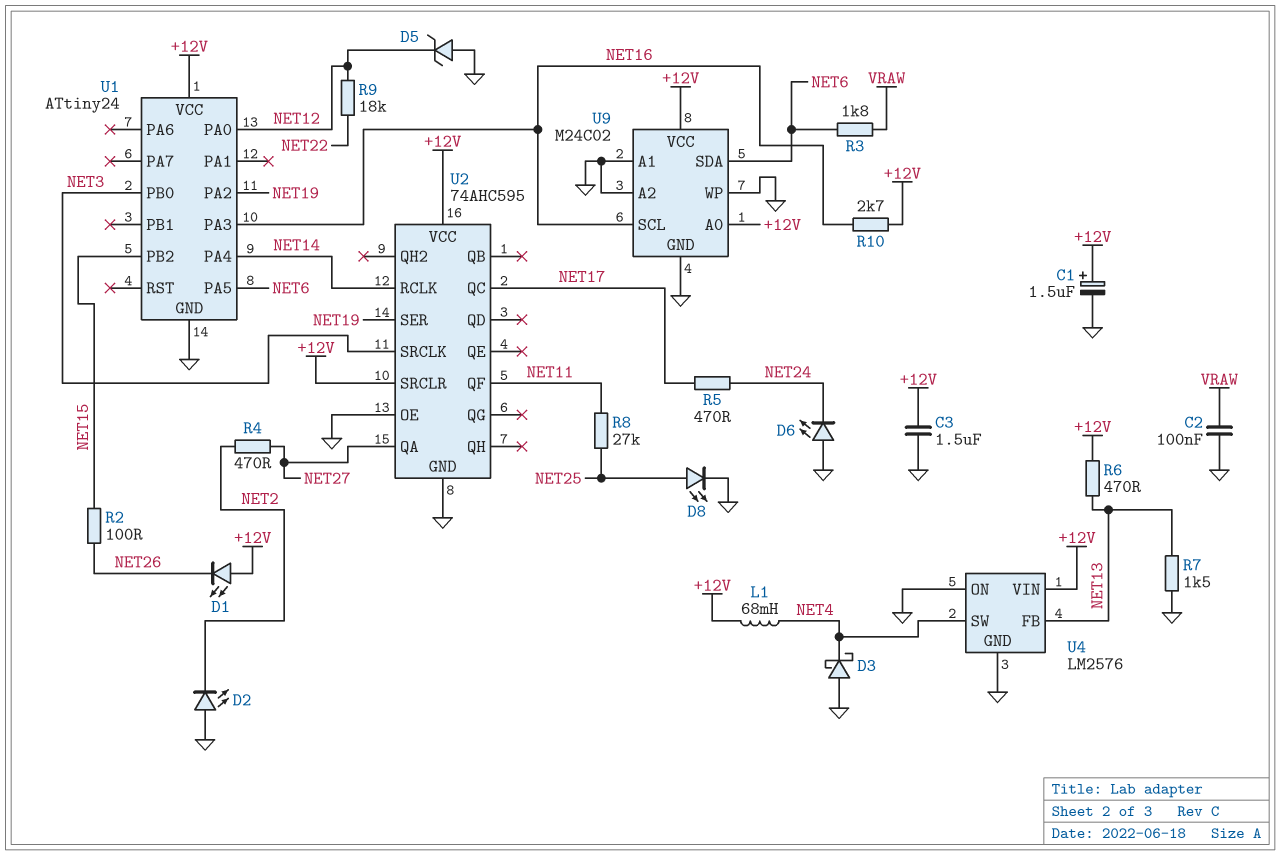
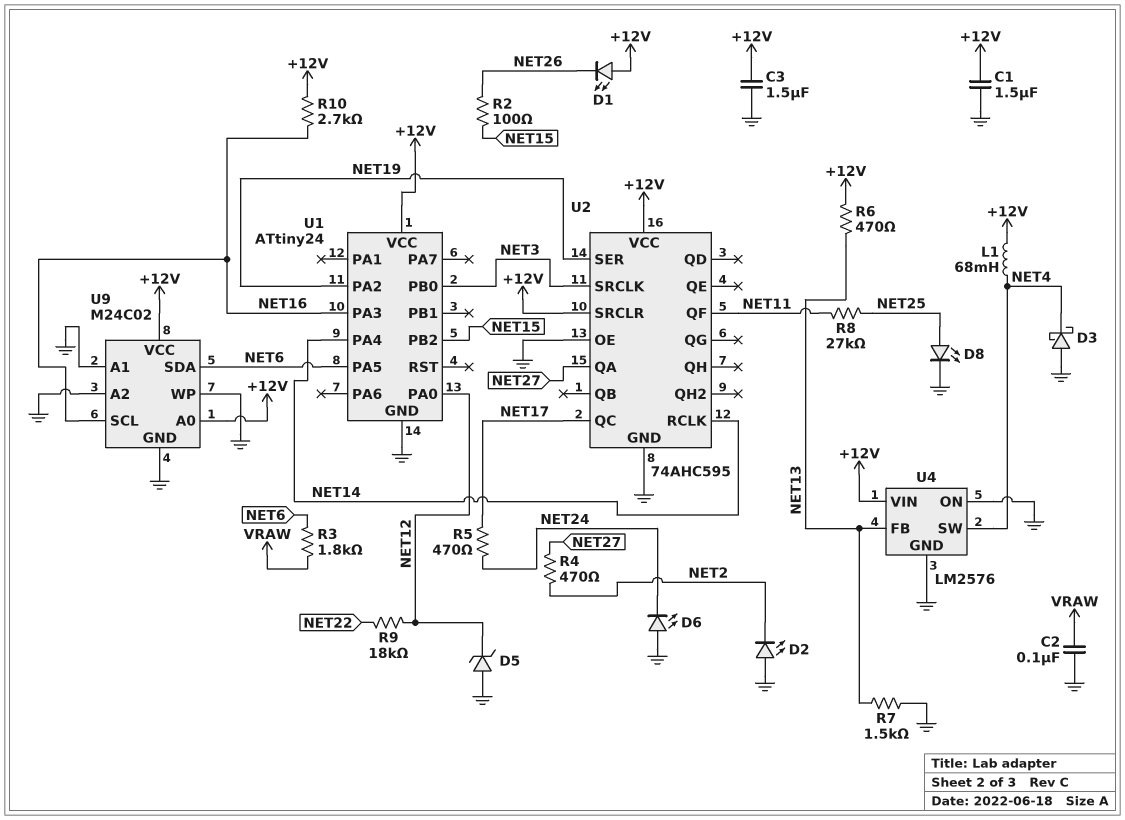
C1: 1.5uF (plus +12V, minus GND) -> 1.5uF (+12V, GND)

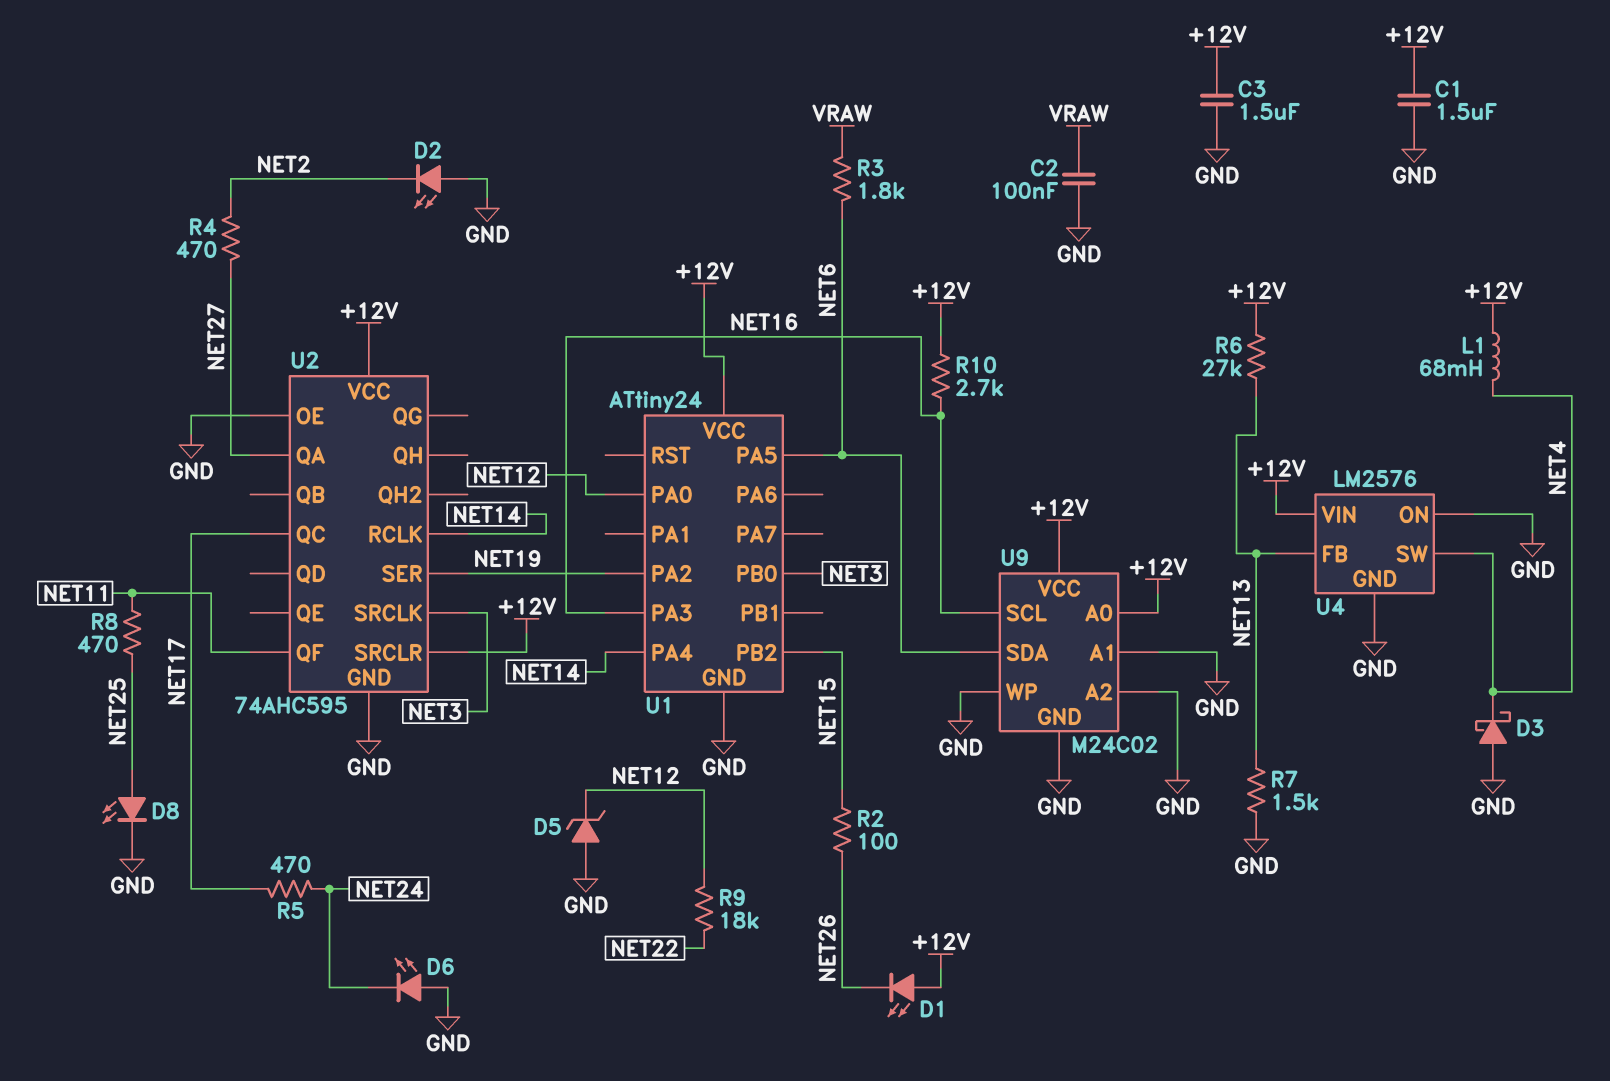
R6: 470 (+12V, NET13) -> 27k (+12V, NET13)
R8: 27k (NET11, NET25) -> 470 (NET11, NET25)

